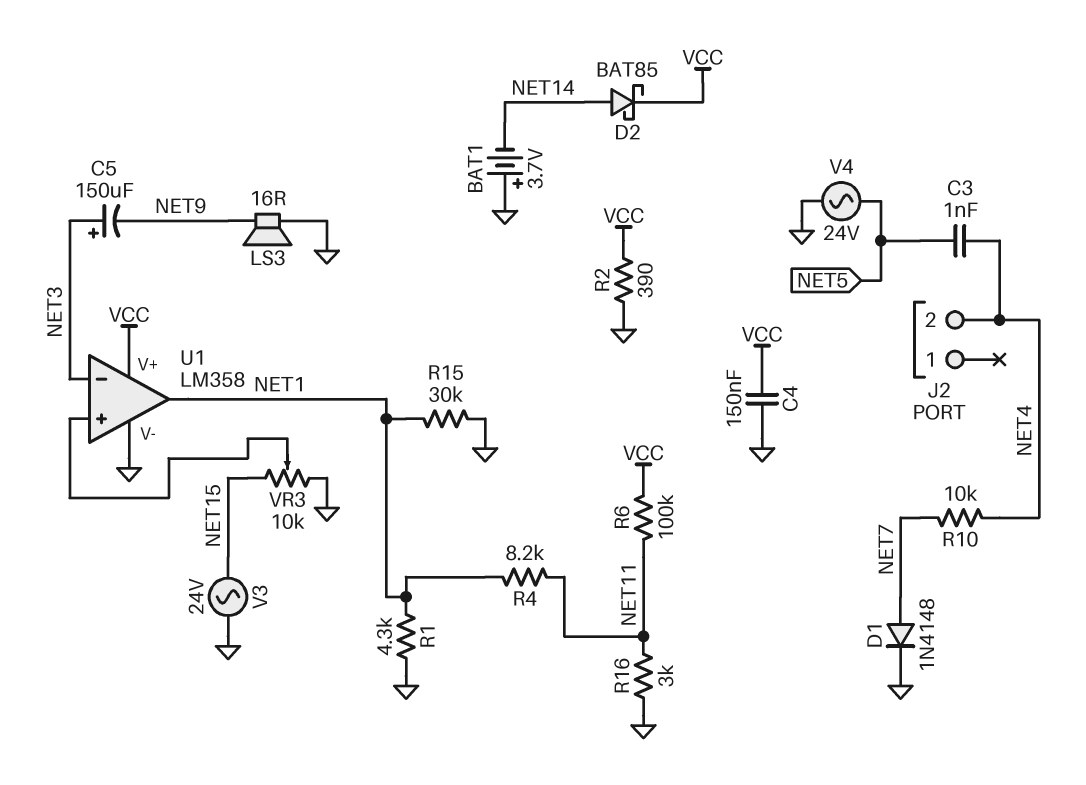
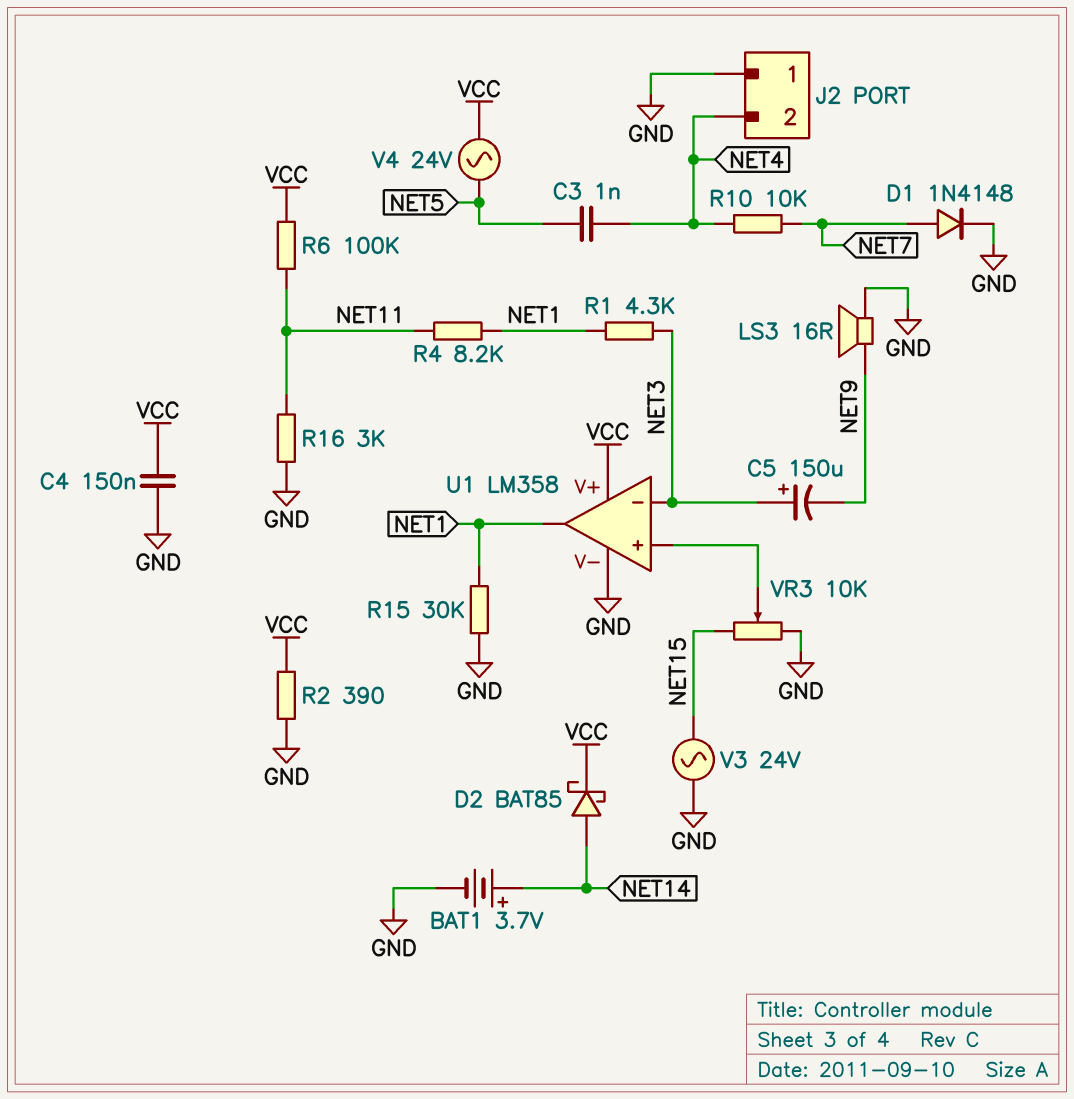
BAT1: 3.7V (plus GND, minus NET14) -> 3.7V (plus NET14, minus GND)
J2 pin 1: none -> GND
R1: 4.3k (GND, NET1) -> 4.3k (NET1, NET3)
V4: AC 24V (GND, NET5) -> AC 24V (NET5, VCC)

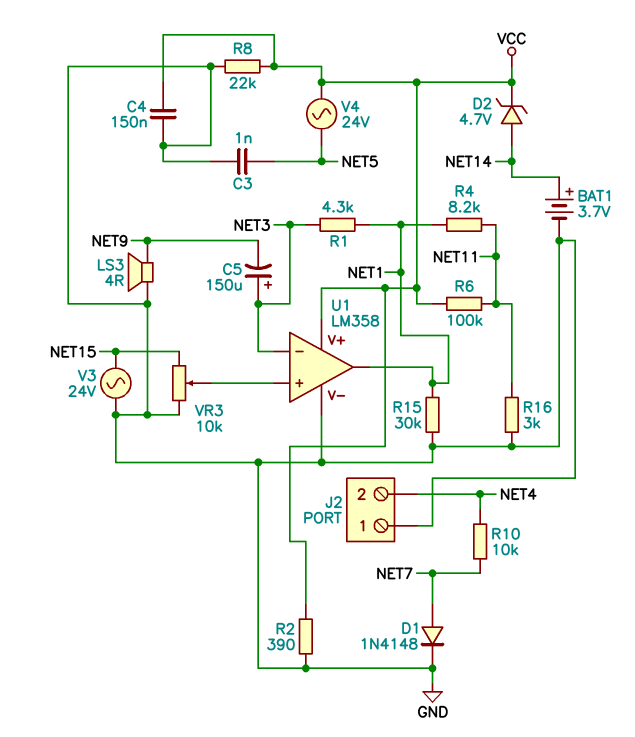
C3: 1nF (NET4, NET5) -> 1nF (GND, NET5)
D2: schottky BAT85 (A NET14, K VCC) -> zener 4.7V (A NET14, K VCC)
LS3: speaker 16R (GND, NET9) -> speaker 4R (GND, NET9)
R8: none -> 22k (GND, VCC)

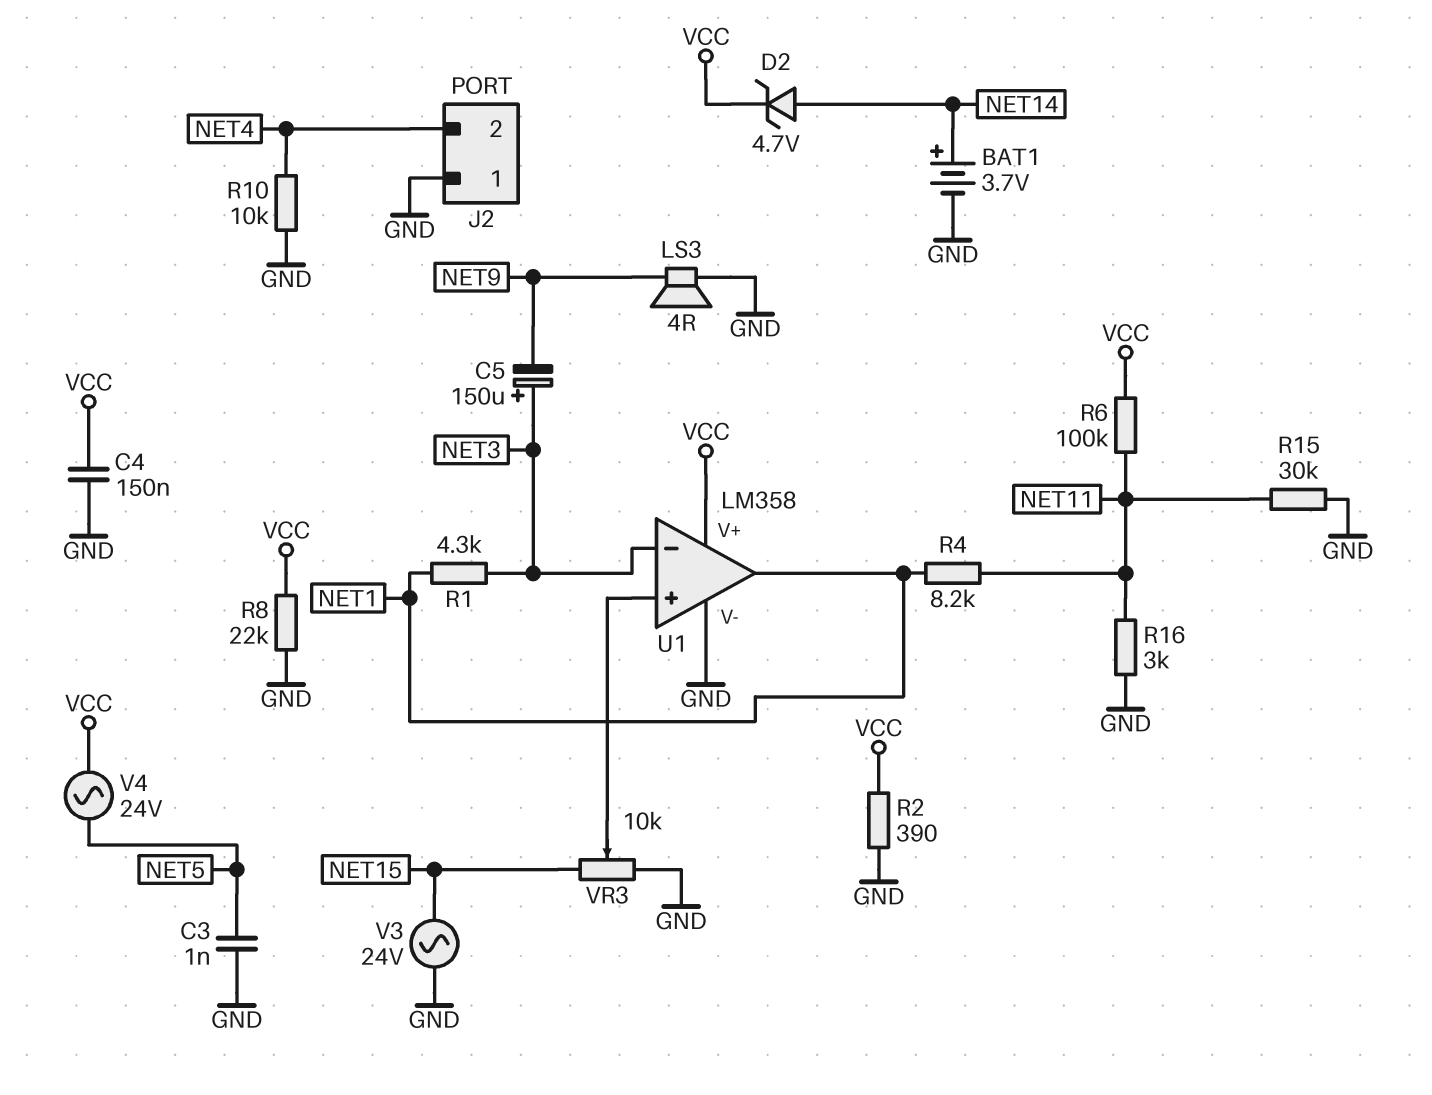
D1: diode 1N4148 (A NET7, K GND) -> none
R10: 10k (NET4, NET7) -> 10k (GND, NET4)
R15: 30k (GND, NET1) -> 30k (GND, NET11)

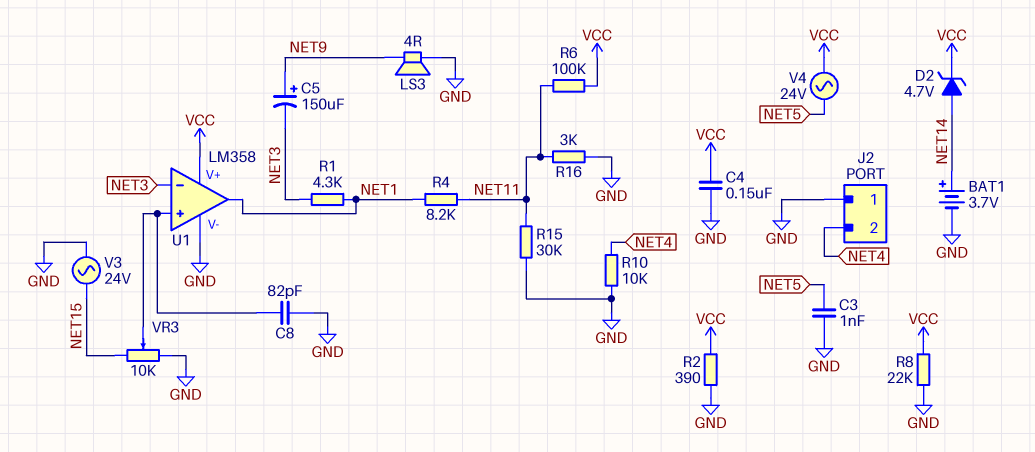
C5: 150uF (plus NET3, minus NET9) -> 150uF (plus NET9, minus NET3)
C8: none -> 82pF (GND, U1/in+)

